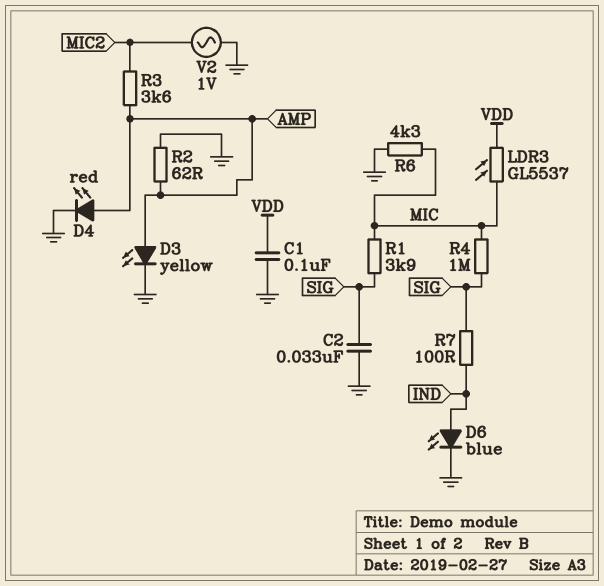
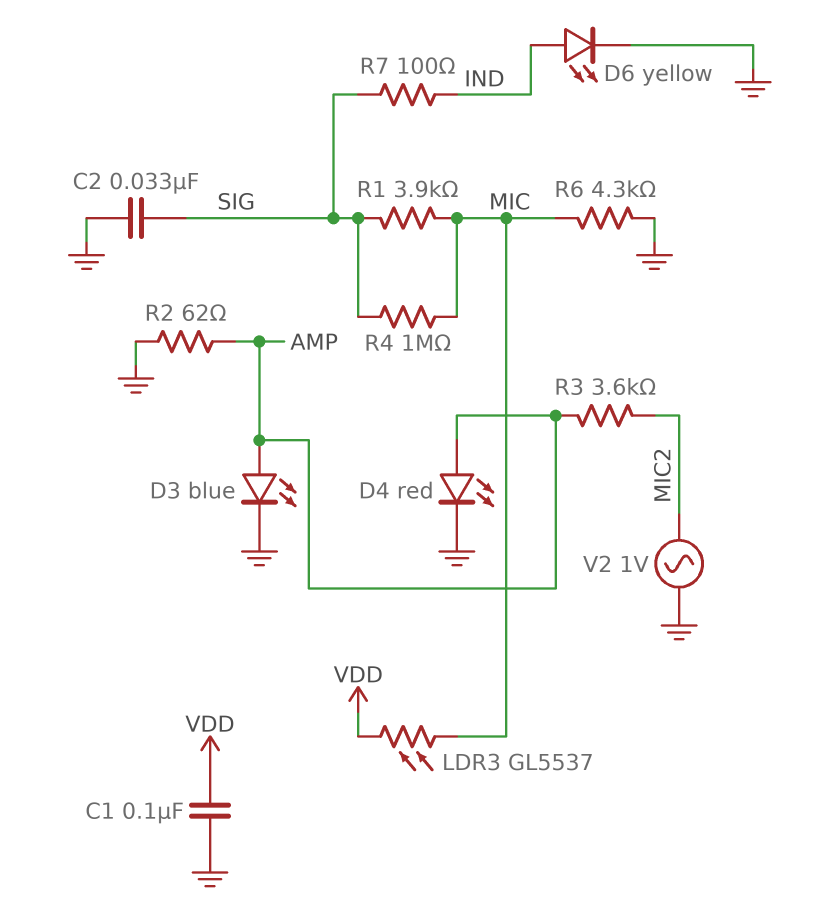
D3: LED yellow (A AMP, K GND) -> LED blue (A AMP, K GND)
D6: LED blue (A IND, K GND) -> LED yellow (A IND, K GND)

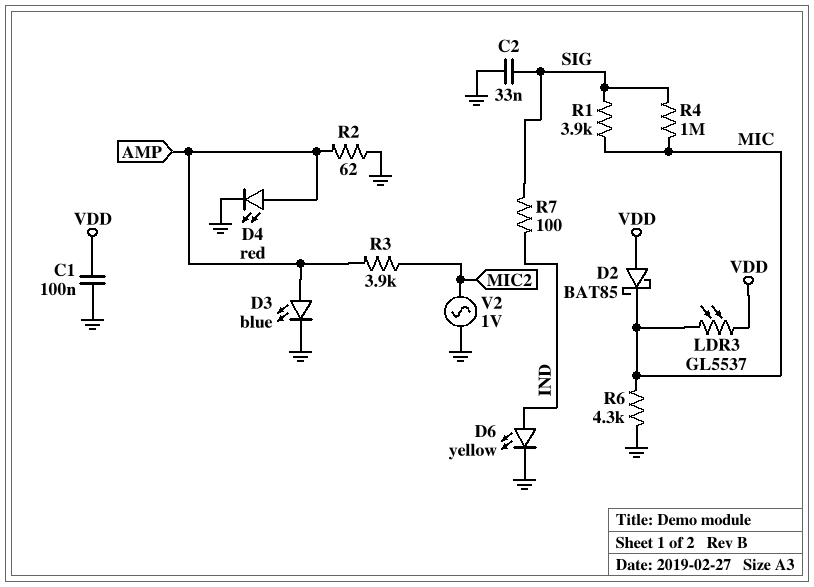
D2: none -> schottky BAT85 (A VDD, K MIC)
R3: 3.6k (AMP, MIC2) -> 3.9k (AMP, MIC2)

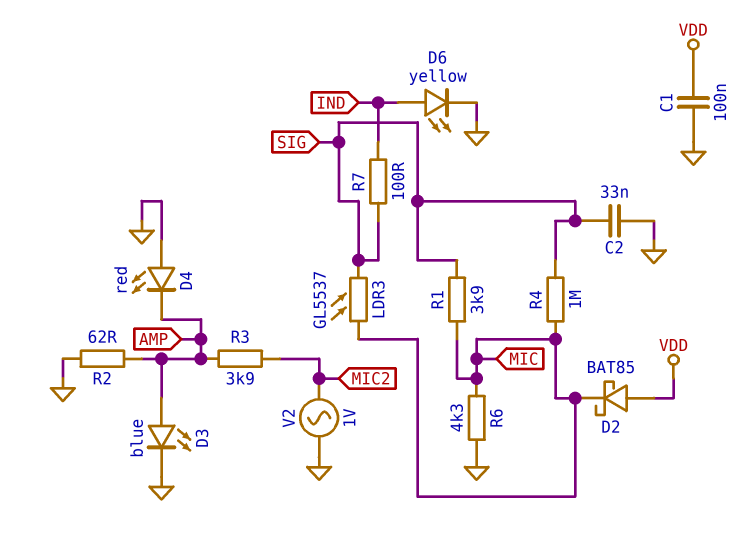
D4: LED red (A AMP, K GND) -> LED red (A GND, K AMP)
LDR3: GL5537 (MIC, VDD) -> GL5537 (MIC, SIG)

